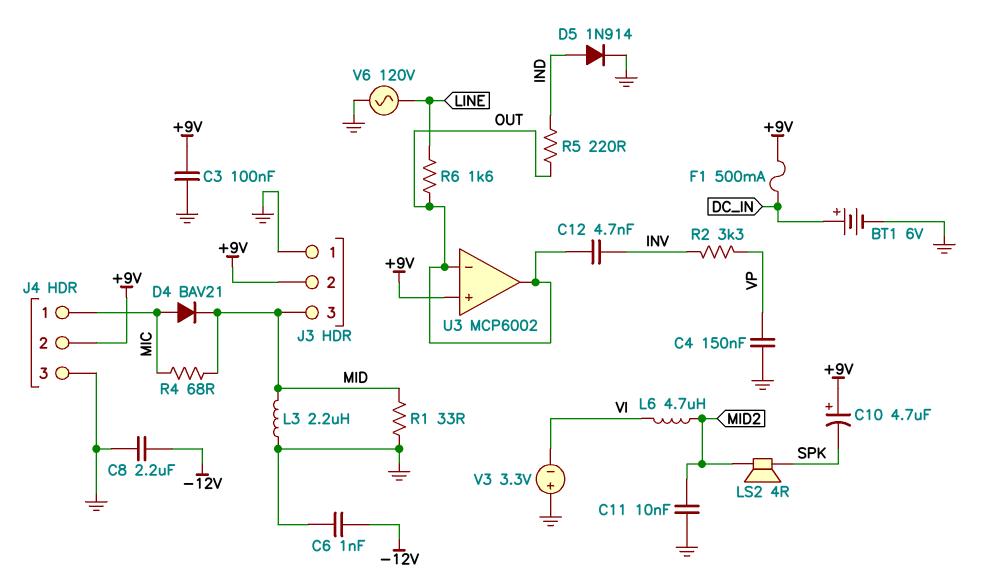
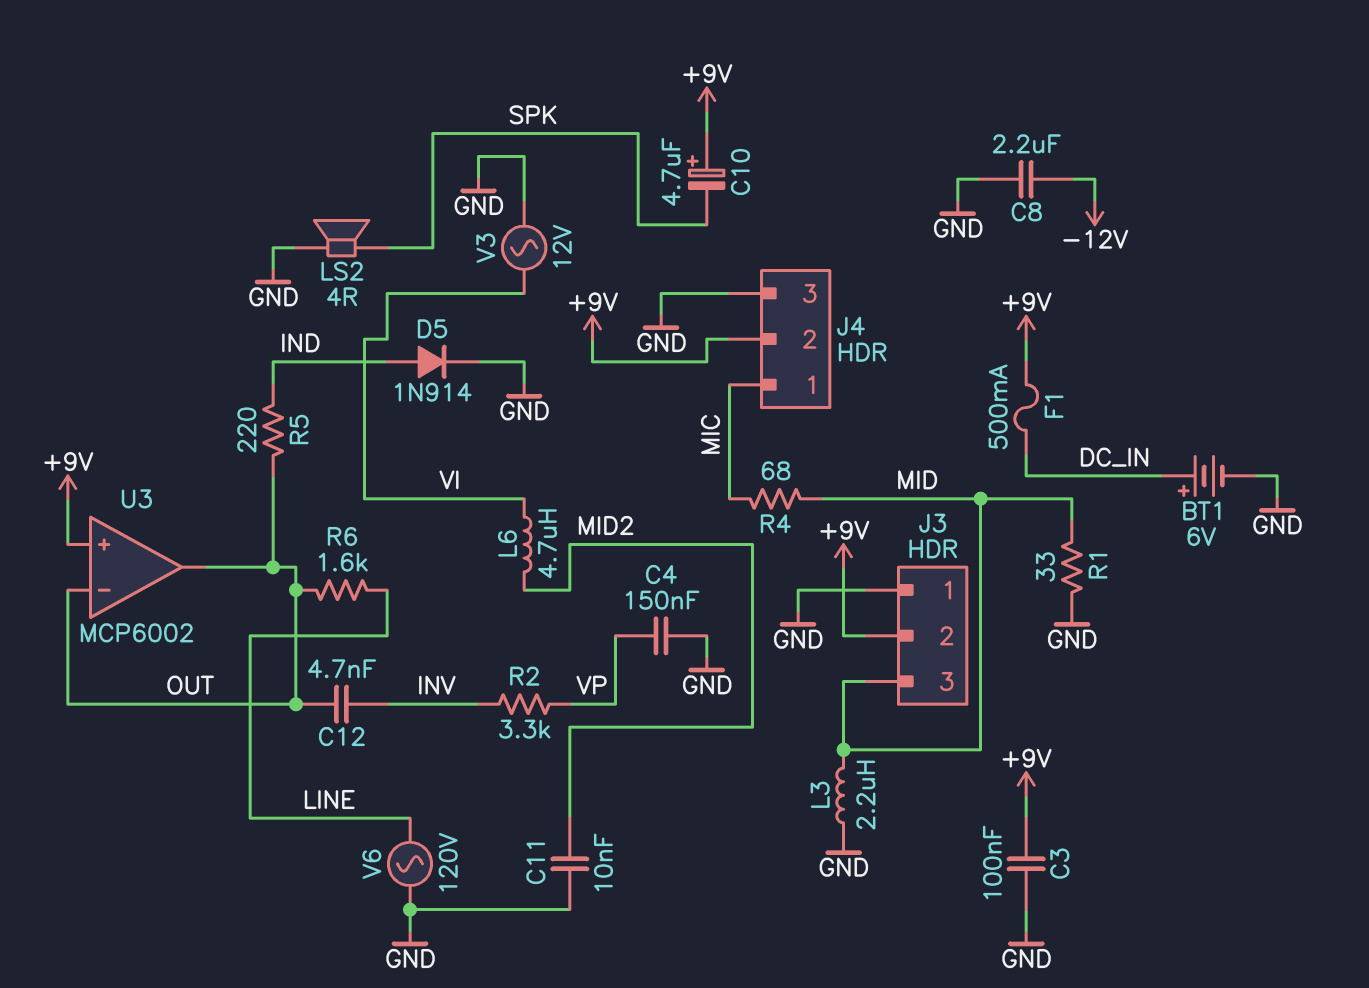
C6: 1nF (-12V, GND) -> none
D4: diode BAV21 (A MIC, K MID) -> none
LS2: speaker 4R (MID2, SPK) -> speaker 4R (GND, SPK)
V3: 3.3V (plus GND, minus VI) -> AC 12V (GND, VI)

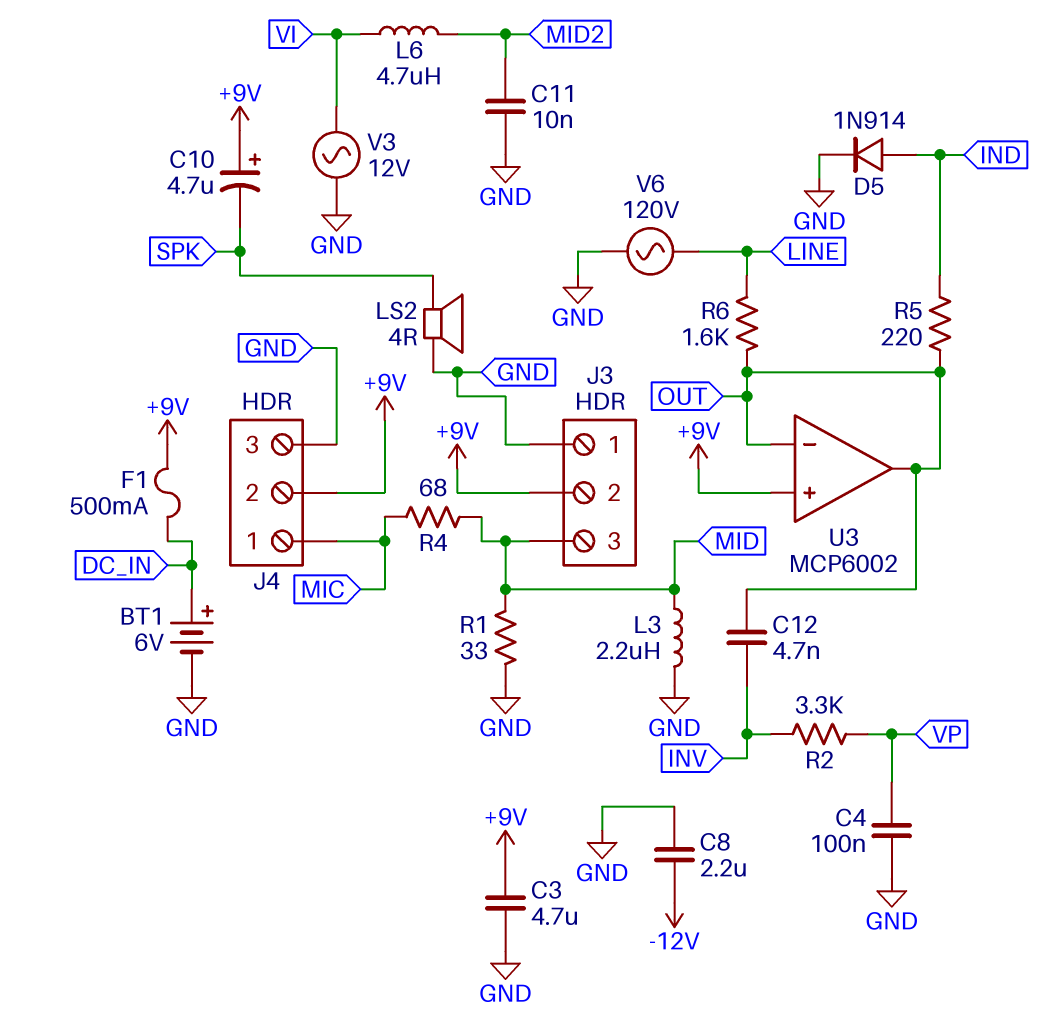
C3: 100nF (+9V, GND) -> 4.7uF (+9V, GND)
C4: 150nF (GND, VP) -> 100nF (GND, VP)

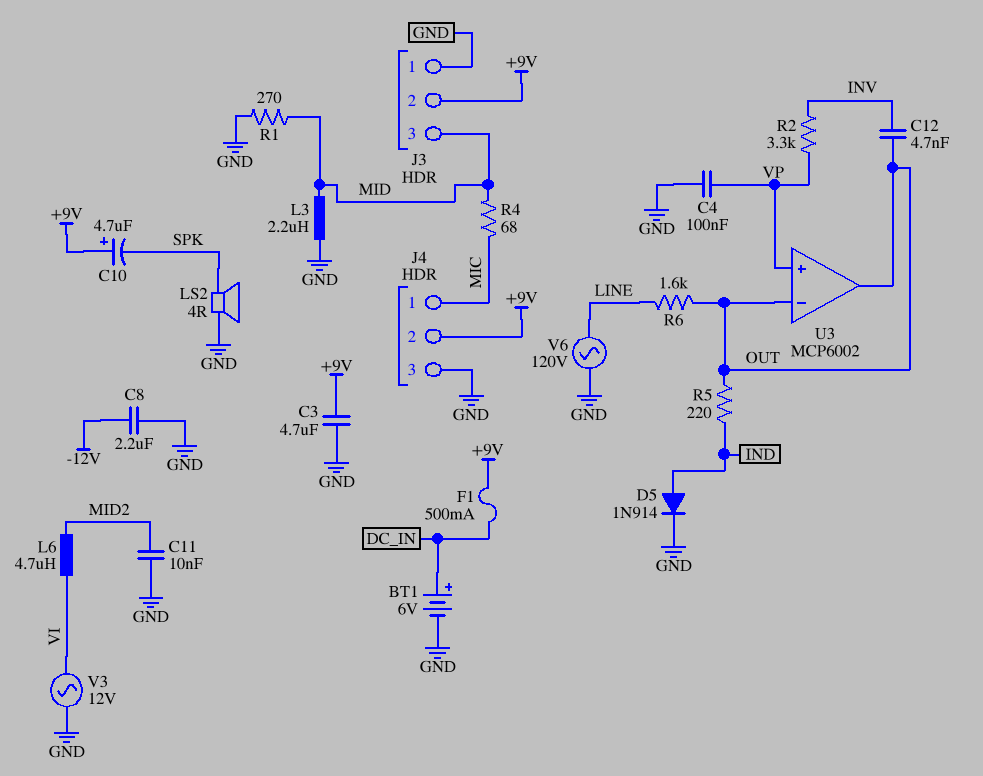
R1: 33 (GND, MID) -> 270 (GND, MID)
U3 pin in+: +9V -> VP

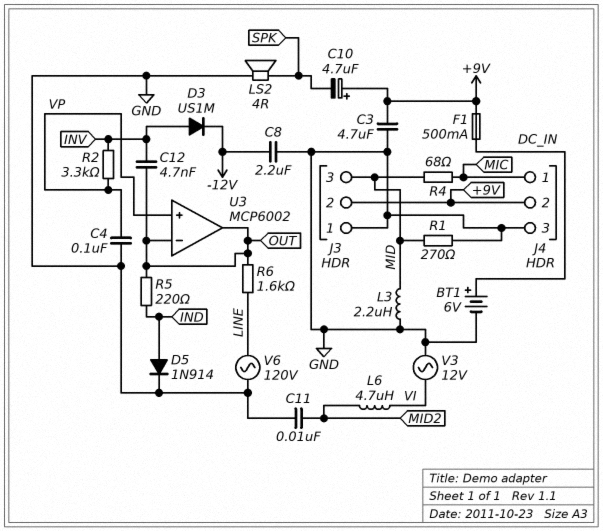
D3: none -> diode US1M (A INV, K -12V)

